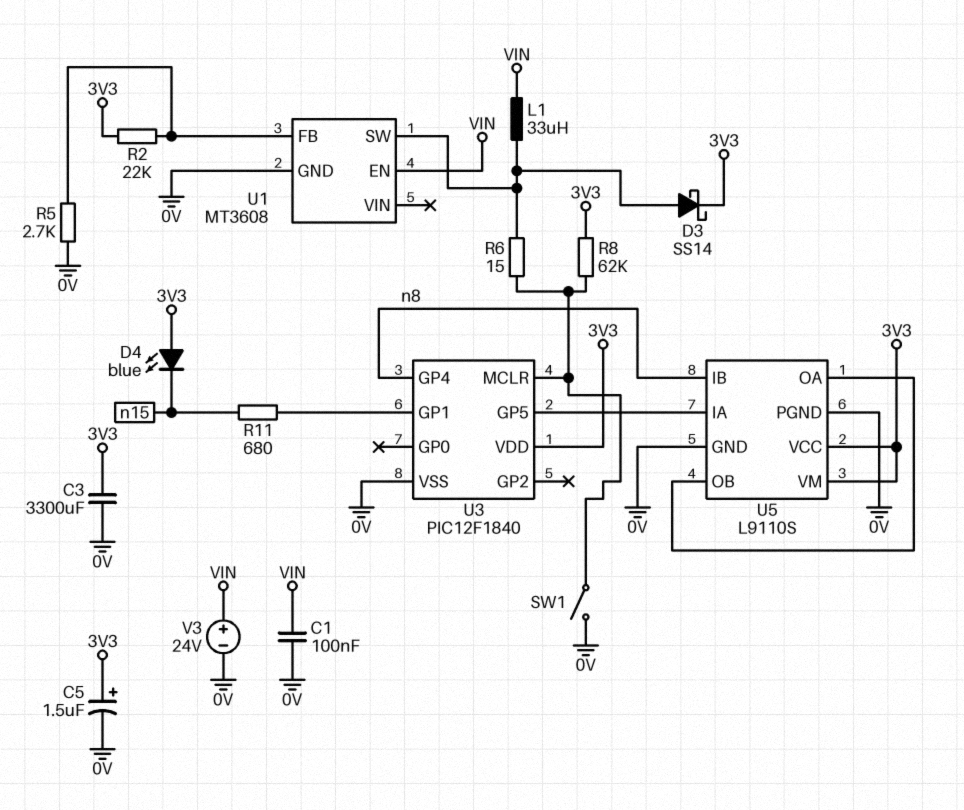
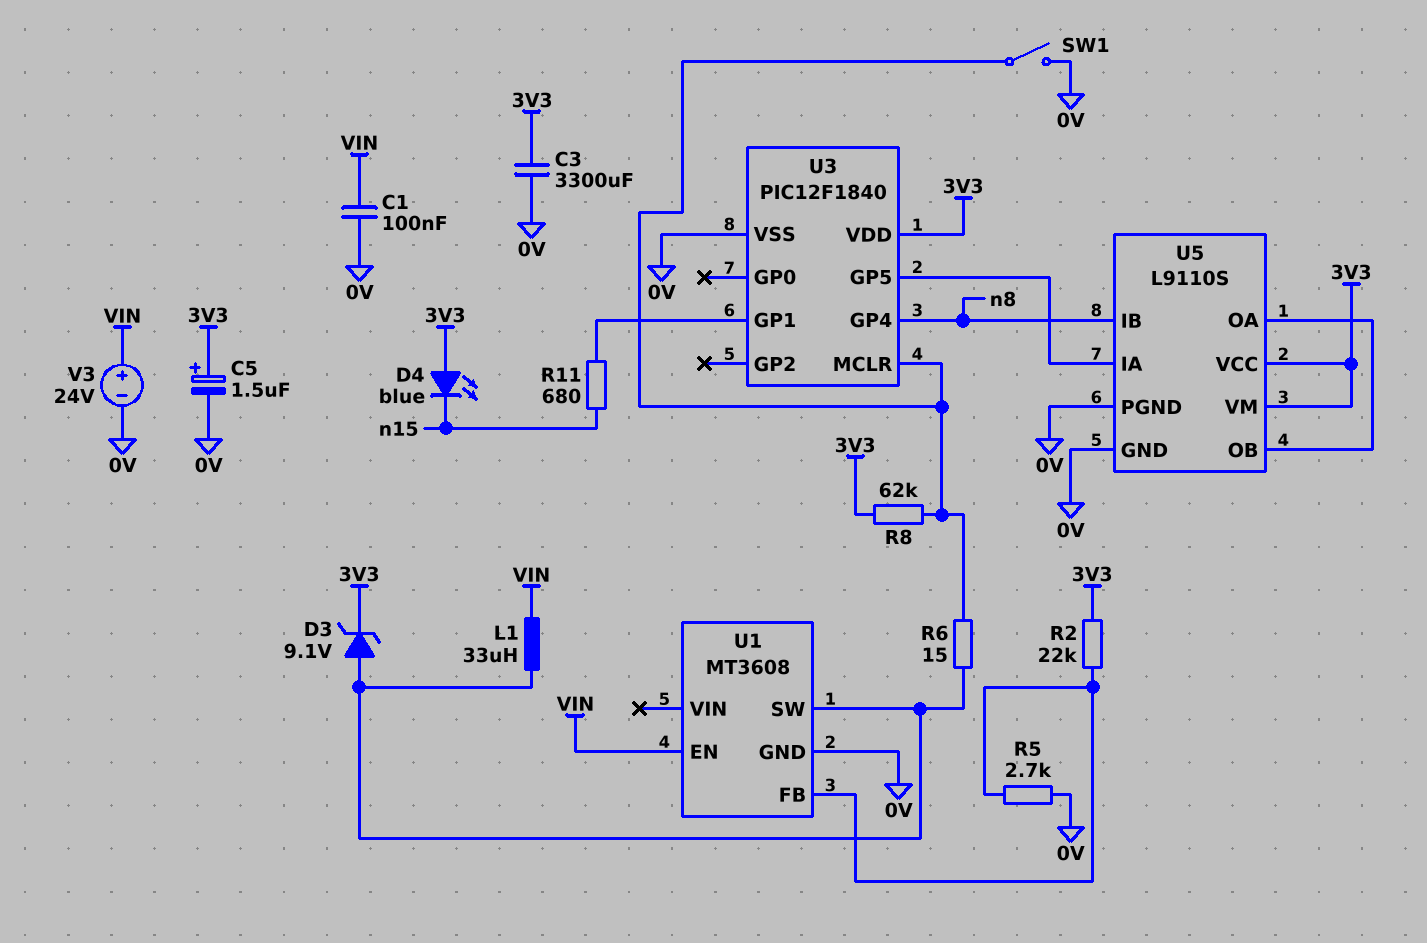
D3: schottky SS14 (A U1/SW, K 3V3) -> zener 9.1V (A U1/SW, K 3V3)

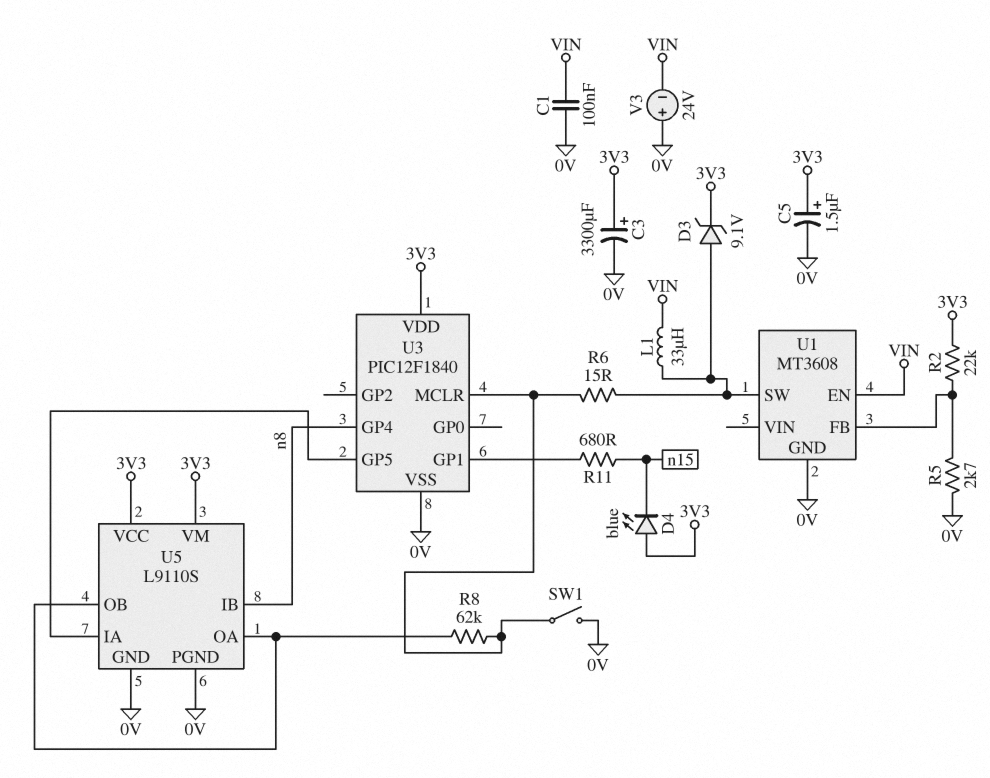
C3: 3300uF (0V, 3V3) -> 3300uF (plus 3V3, minus 0V)
R8: 62k (3V3, U3/MCLR) -> 62k (U3/MCLR, U5/OA)
V3: 24V (plus VIN, minus 0V) -> 24V (plus 0V, minus VIN)

